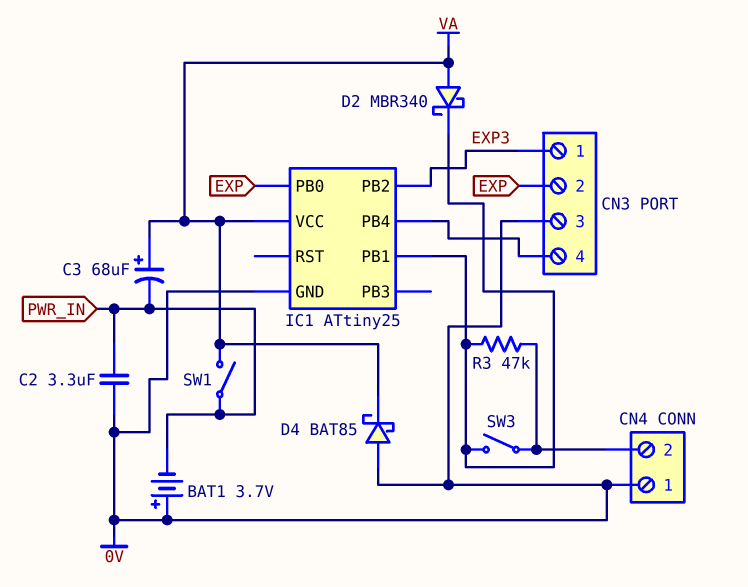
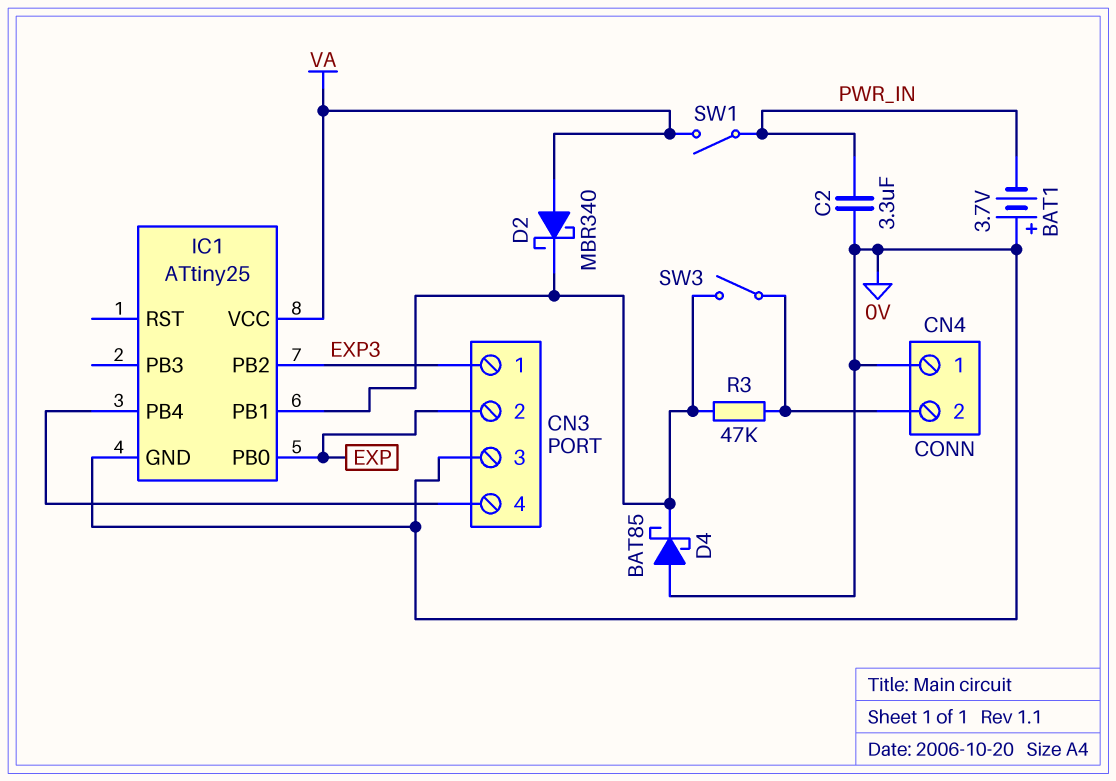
C3: 68uF (plus VA, minus PWR_IN) -> none
D4: schottky BAT85 (A 0V, K VA) -> schottky BAT85 (A 0V, K IC1/PB1)

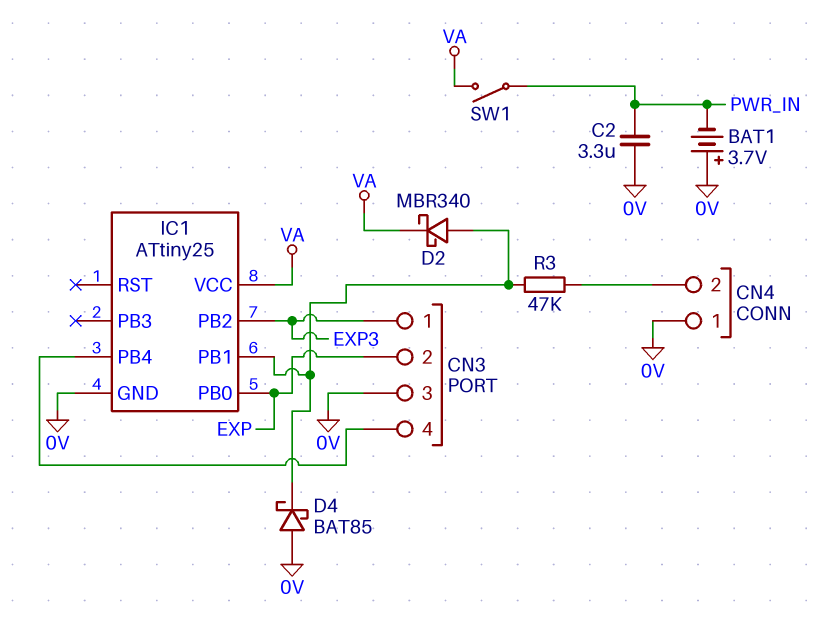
D2: schottky MBR340 (A VA, K IC1/PB1) -> schottky MBR340 (A IC1/PB1, K VA)
SW3: switch (CN4/2, IC1/PB1) -> none

